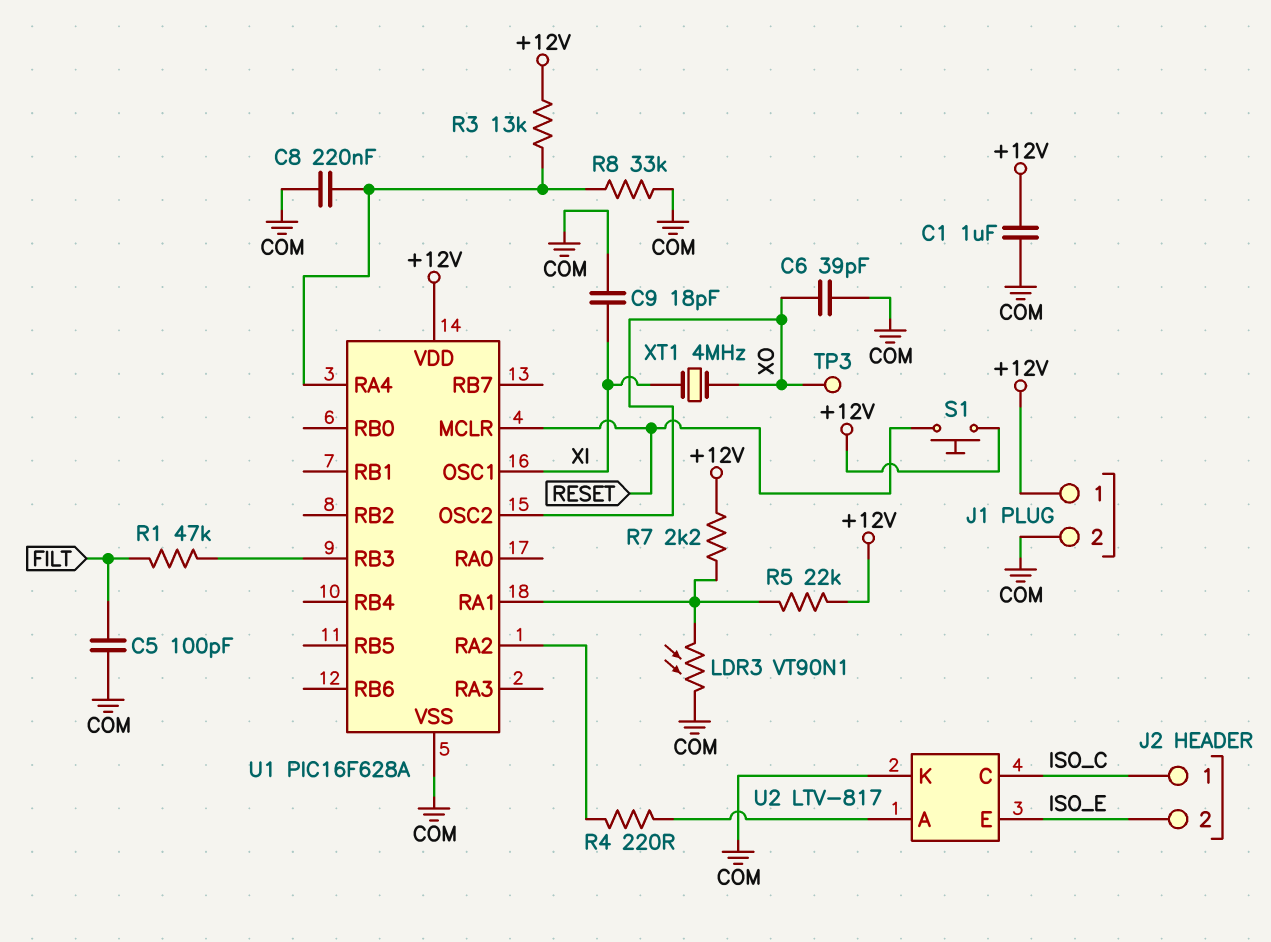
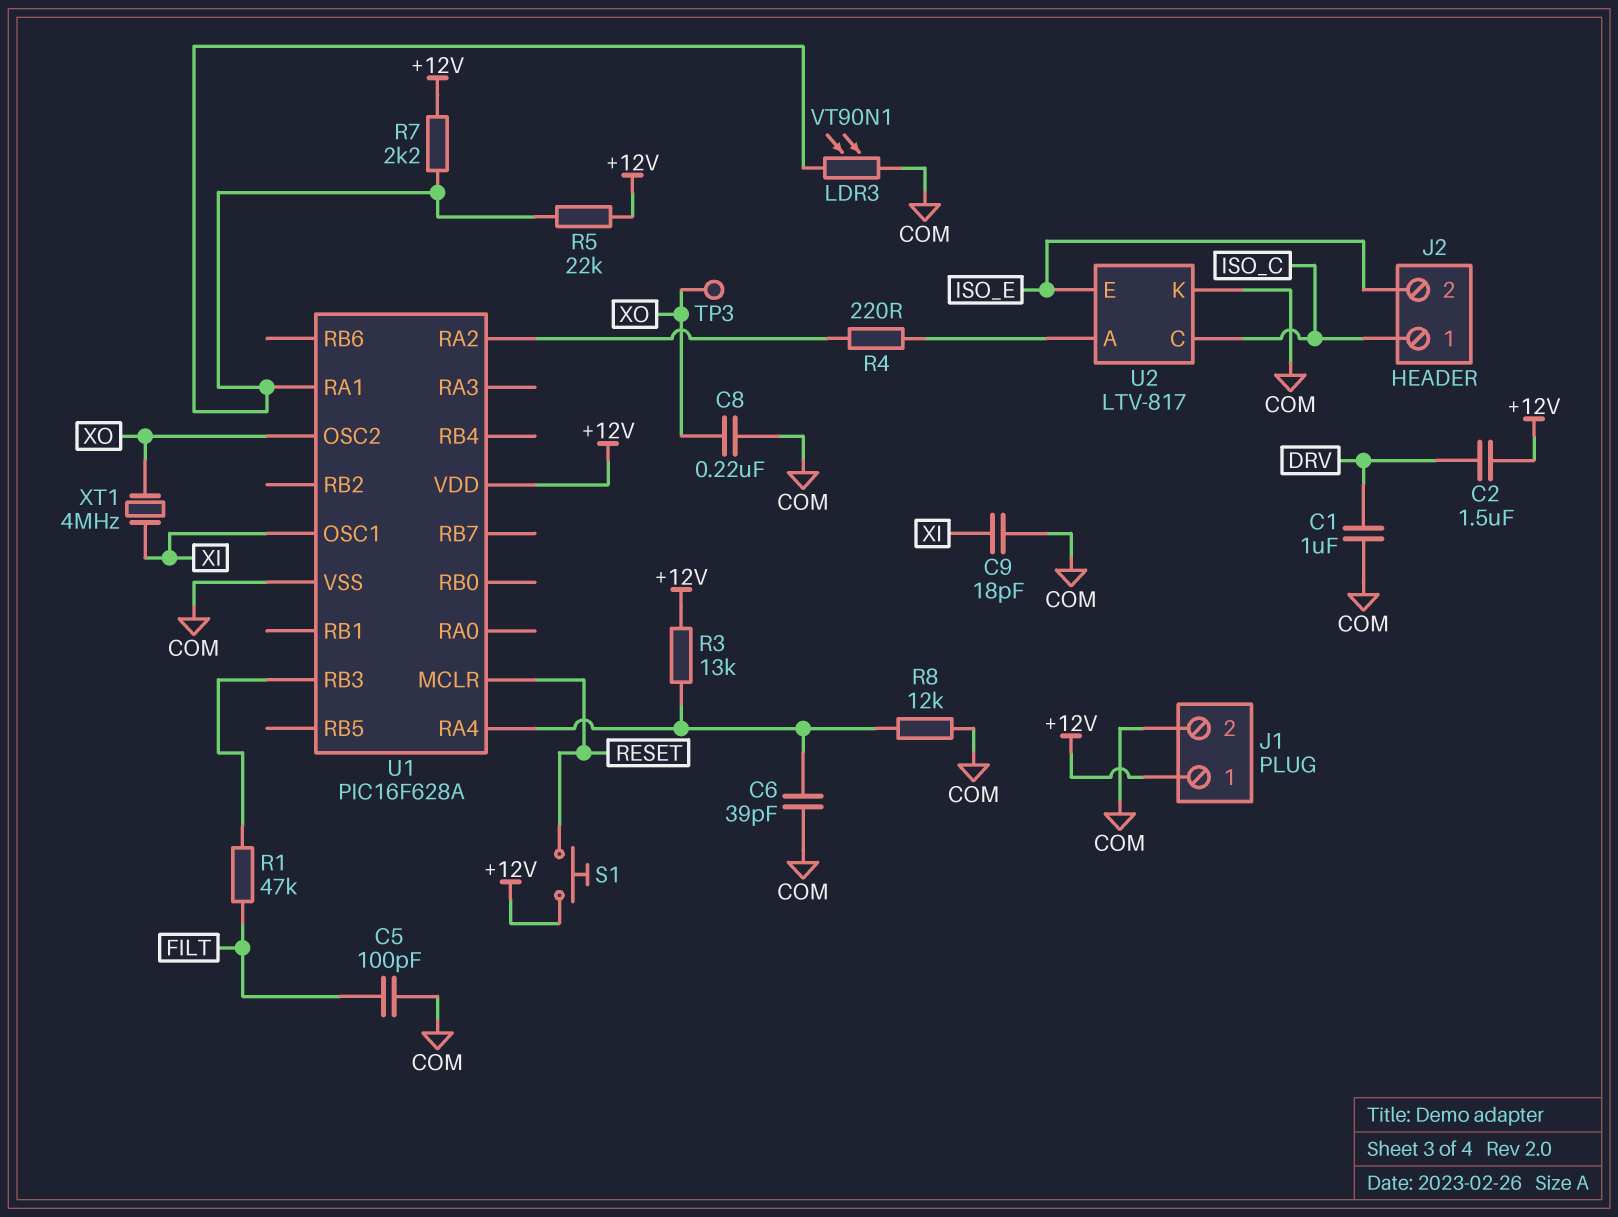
C1: 1uF (+12V, COM) -> 1uF (COM, DRV)
C2: none -> 1.5uF (+12V, DRV)
C6: 39pF (COM, XO) -> 39pF (COM, U1/RA4)
C8: 220nF (COM, U1/RA4) -> 220nF (COM, XO)
R8: 33k (COM, U1/RA4) -> 12k (COM, U1/RA4)

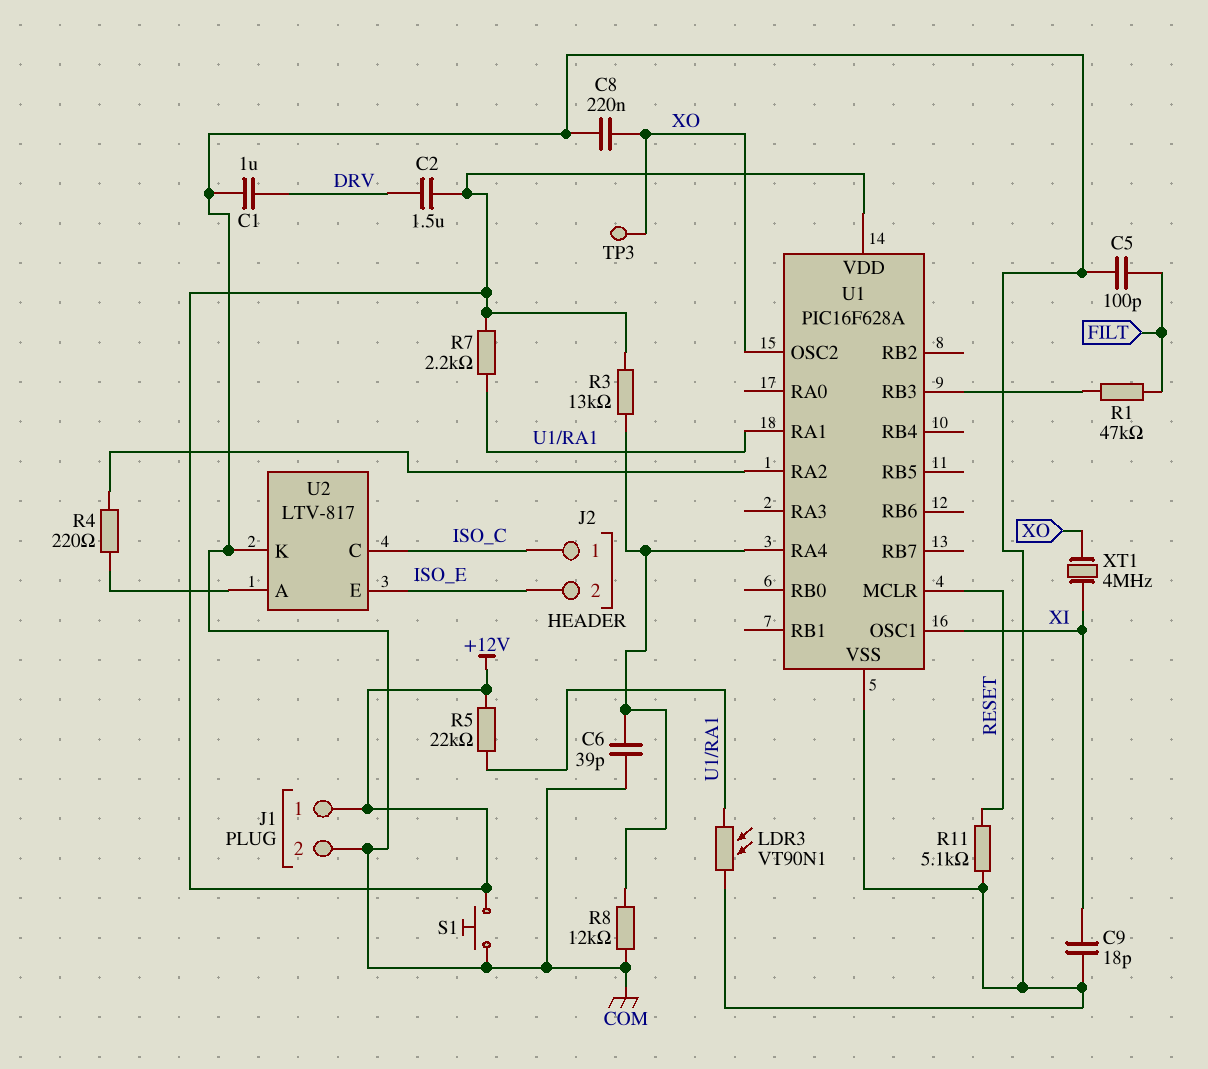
R11: none -> 5.1k (COM, RESET)
S1: button (+12V, RESET) -> button (+12V, COM)

